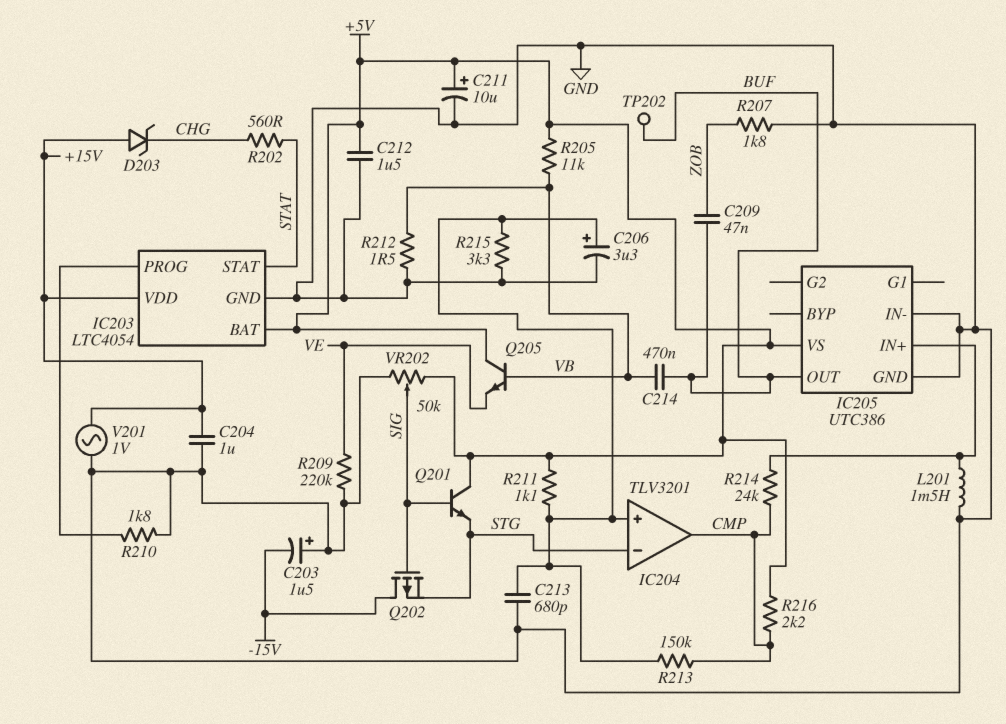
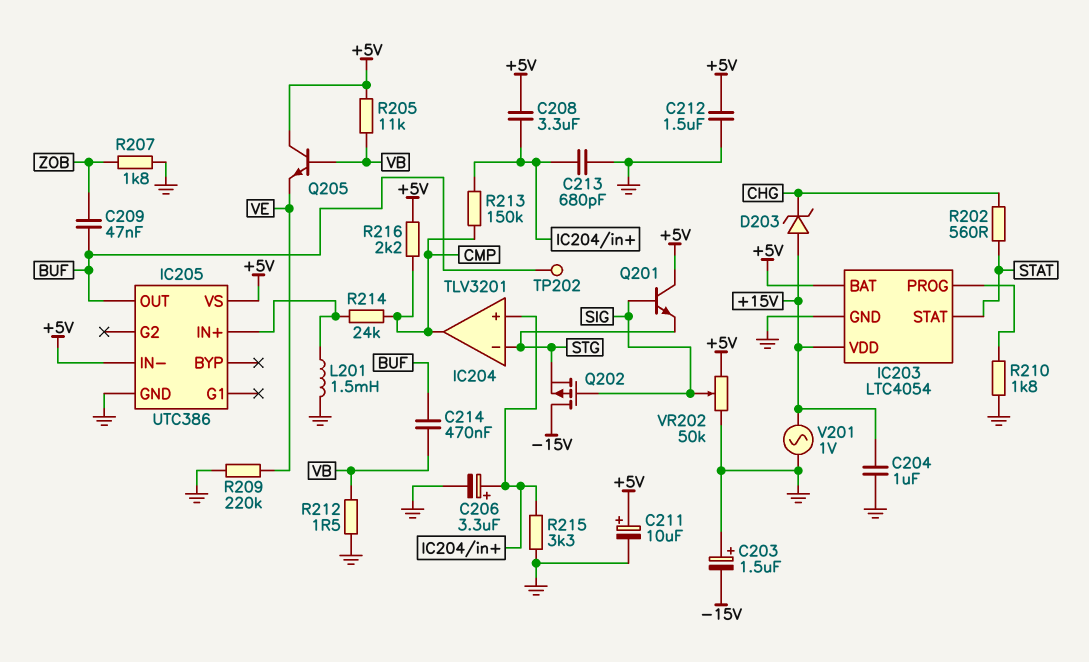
C208: none -> 3.3uF (+5V, IC204/in+)
IC205 pin IN-: GND -> +5V
R211: 1.1k (+5V, IC204/in+) -> none

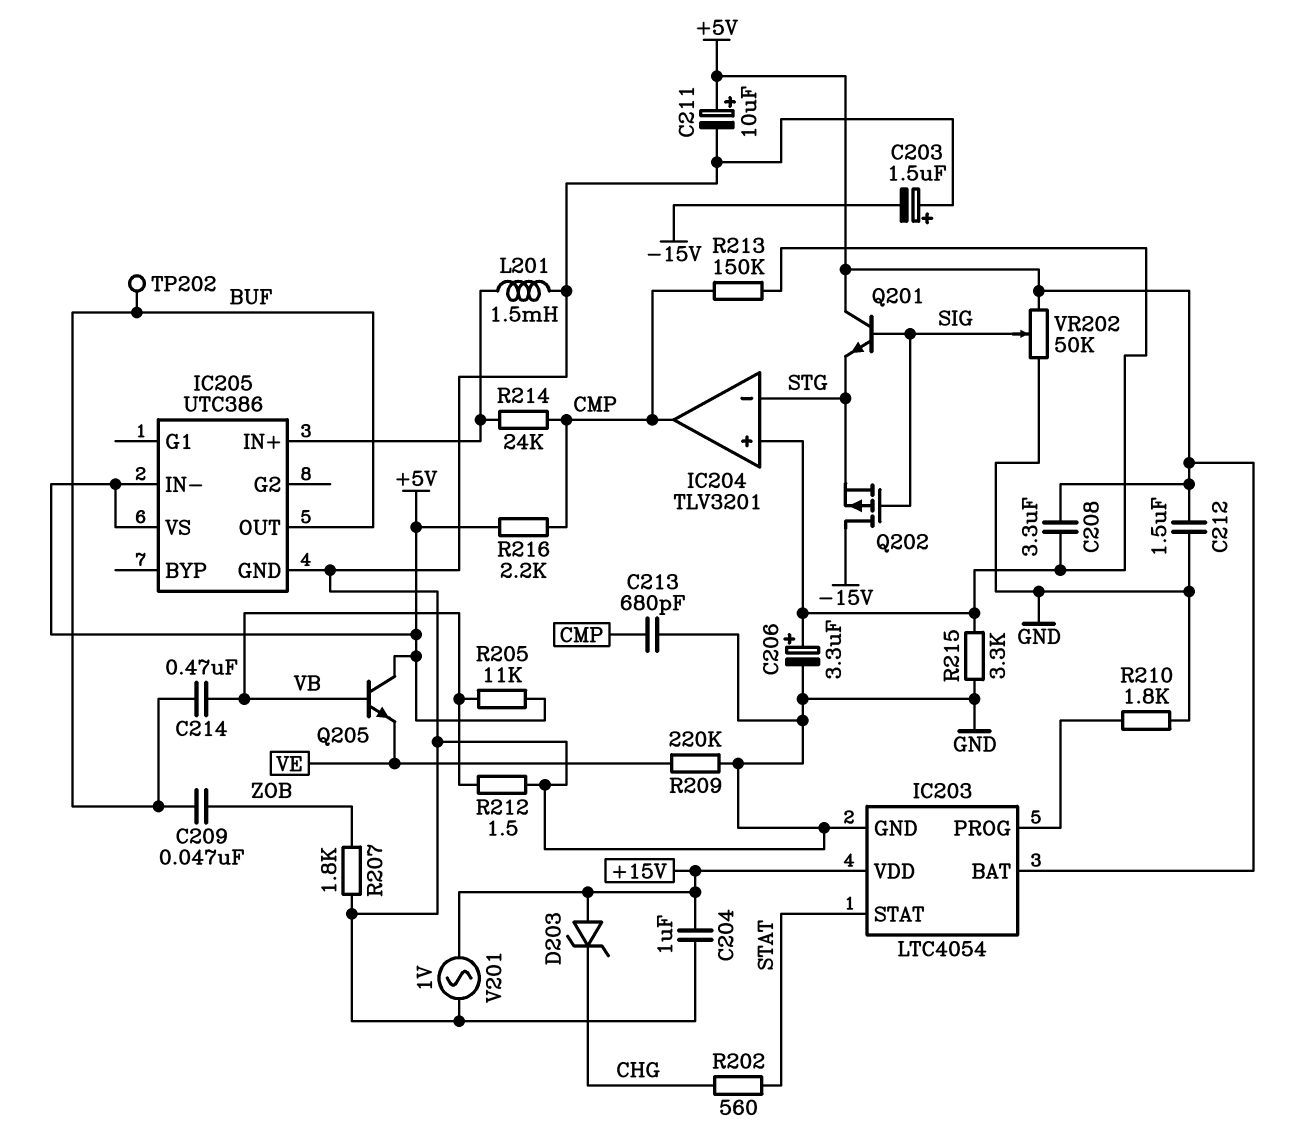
C213: 680pF (GND, IC204/in+) -> 680pF (CMP, GND)

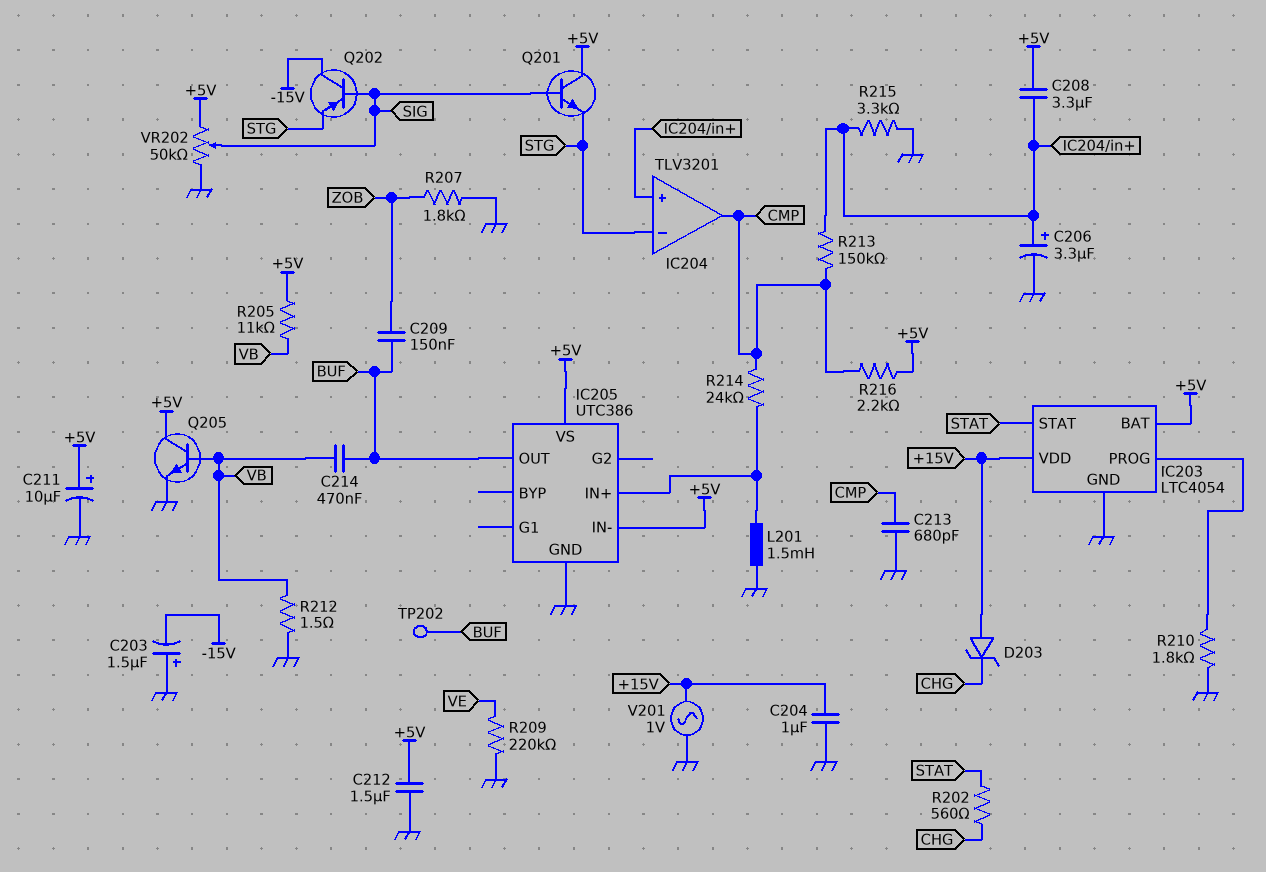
C209: 47nF (BUF, ZOB) -> 150nF (BUF, ZOB)
Q202: PMOS (G SIG, D -15V, S STG) -> PNP (B SIG, C -15V, E STG)
Q205: NPN (B VB, C +5V, E VE) -> NPN (B VB, C +5V, E GND)

